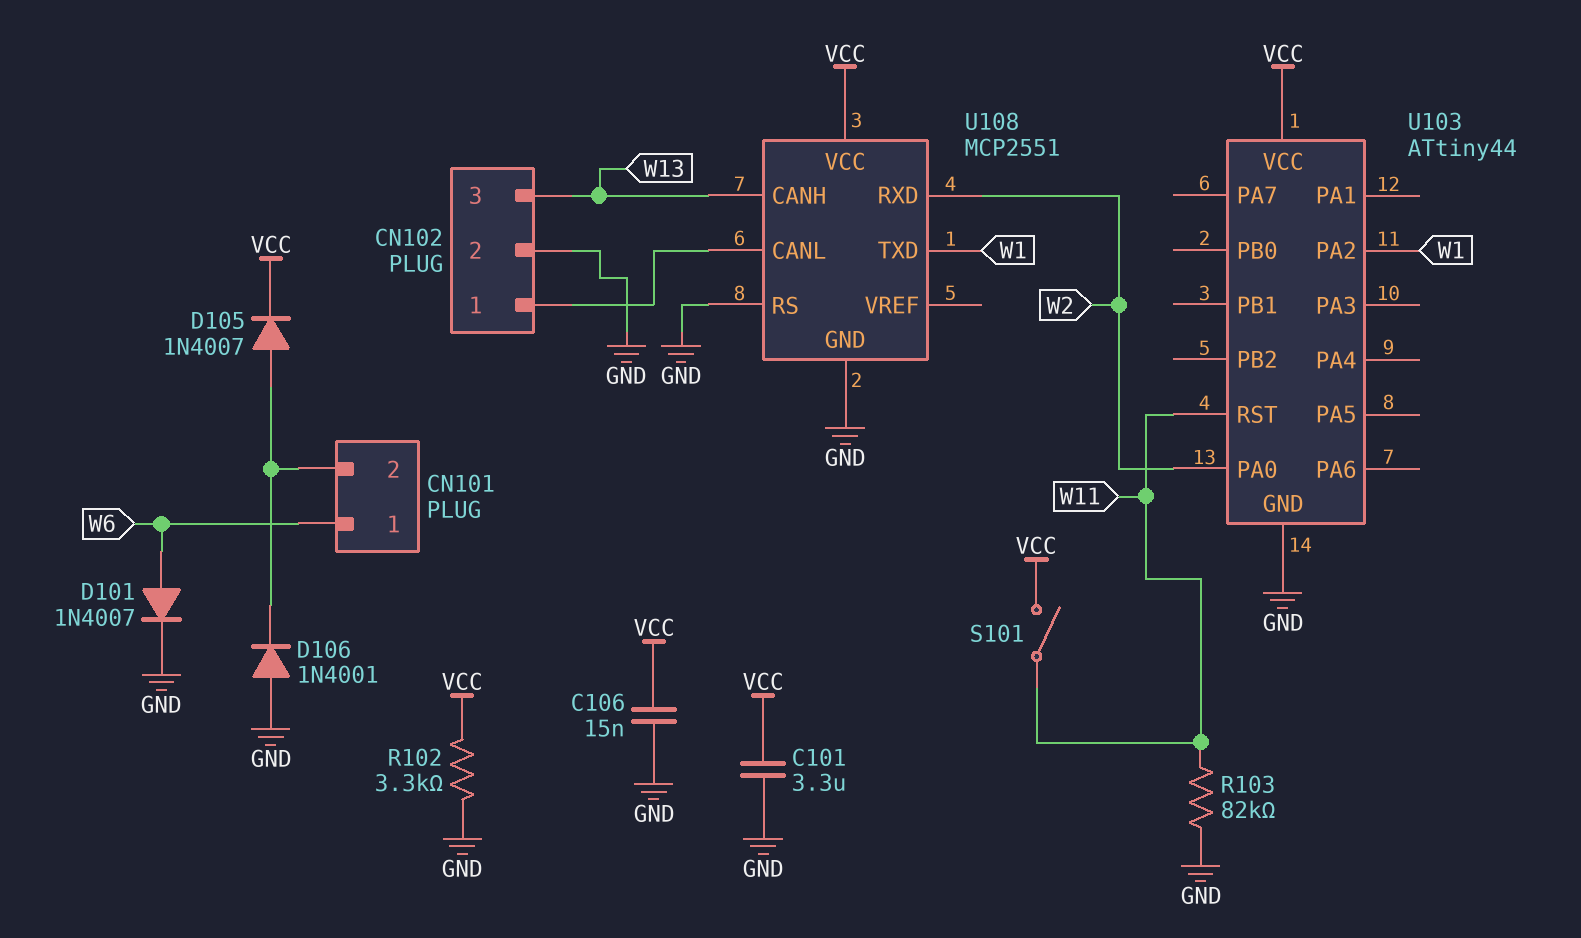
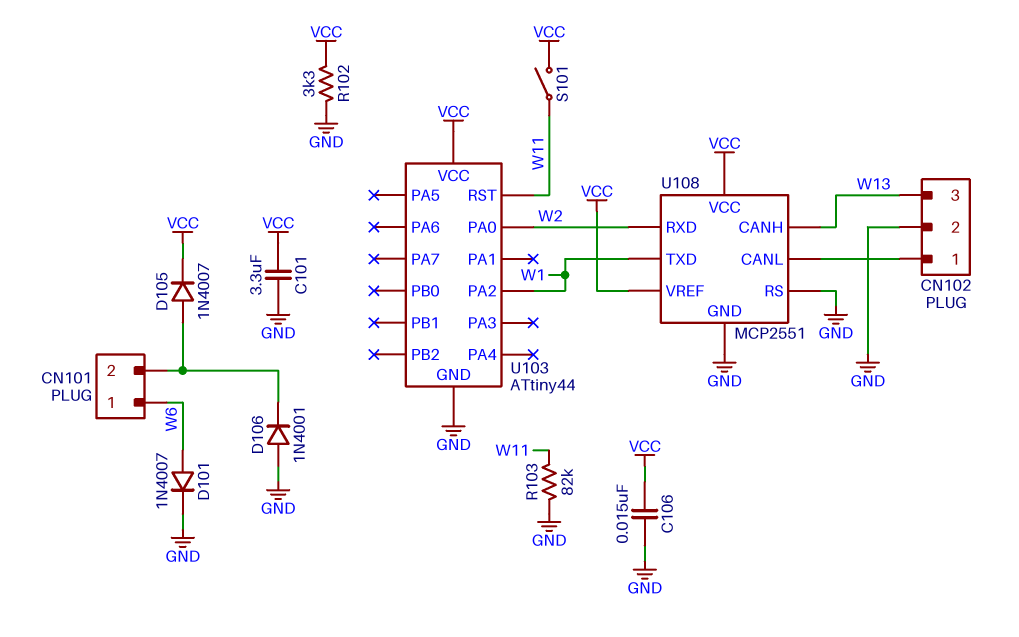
U108 pin VREF: none -> VCC

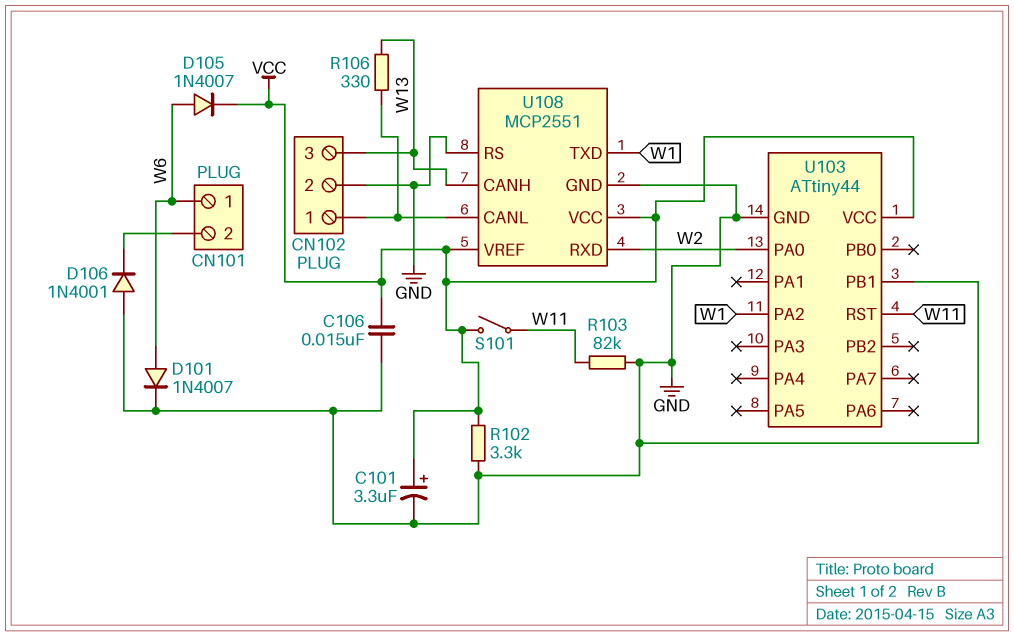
C101: 3.3uF (GND, VCC) -> 3.3uF (plus VCC, minus GND)
D105: diode 1N4007 (A CN101/2, K VCC) -> diode 1N4007 (A W6, K VCC)
R106: none -> 330 (CN102/1, W13)
U103 pin PB1: none -> GND

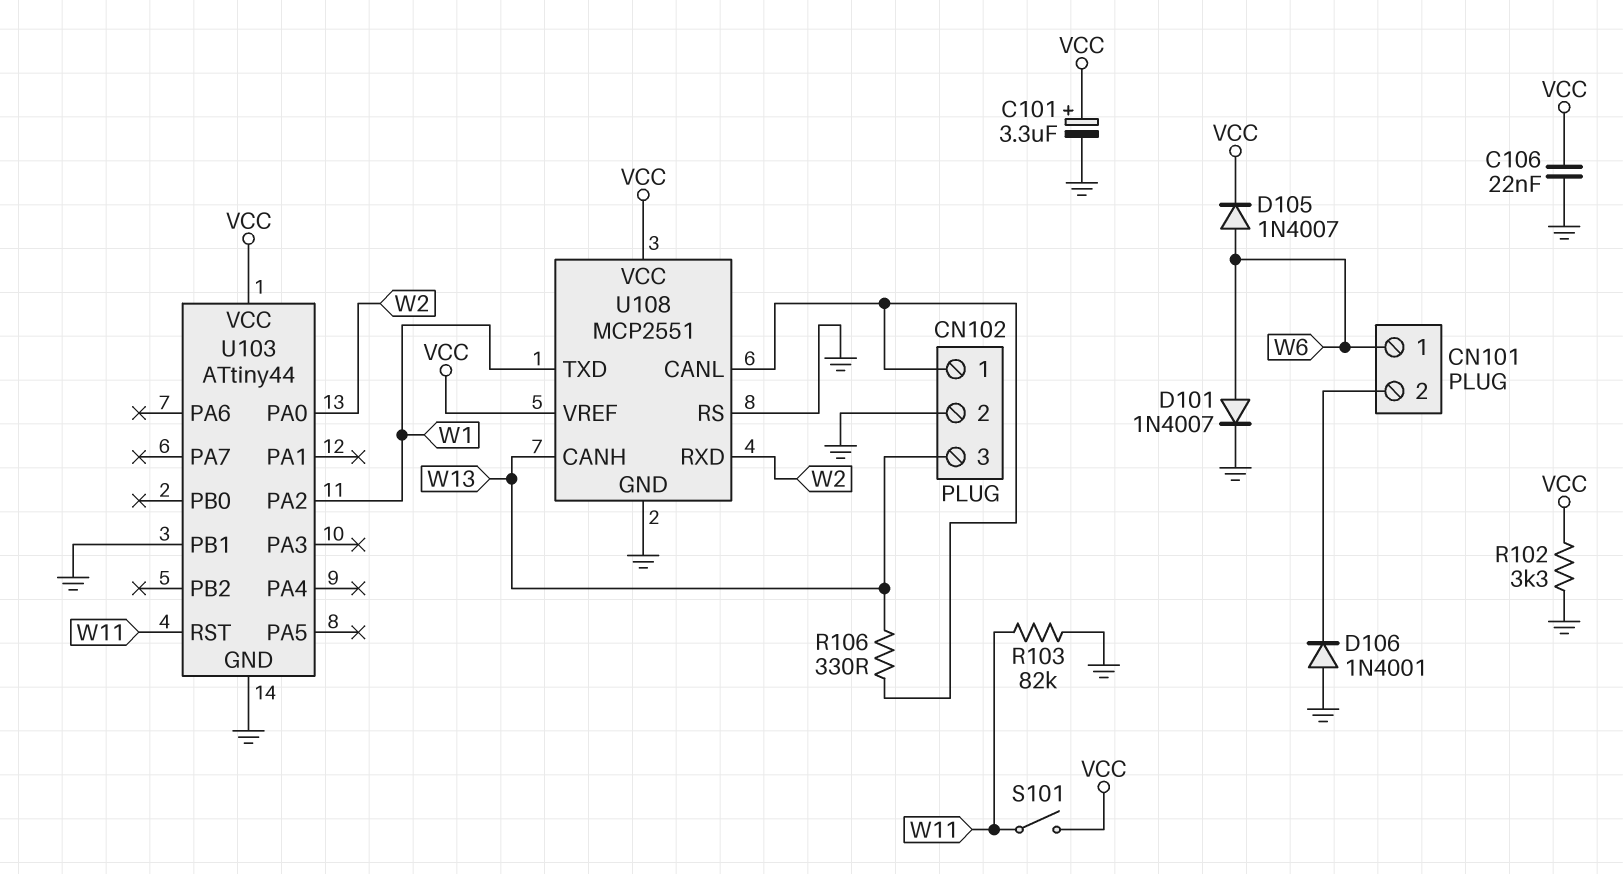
C106: 15nF (GND, VCC) -> 22nF (GND, VCC)

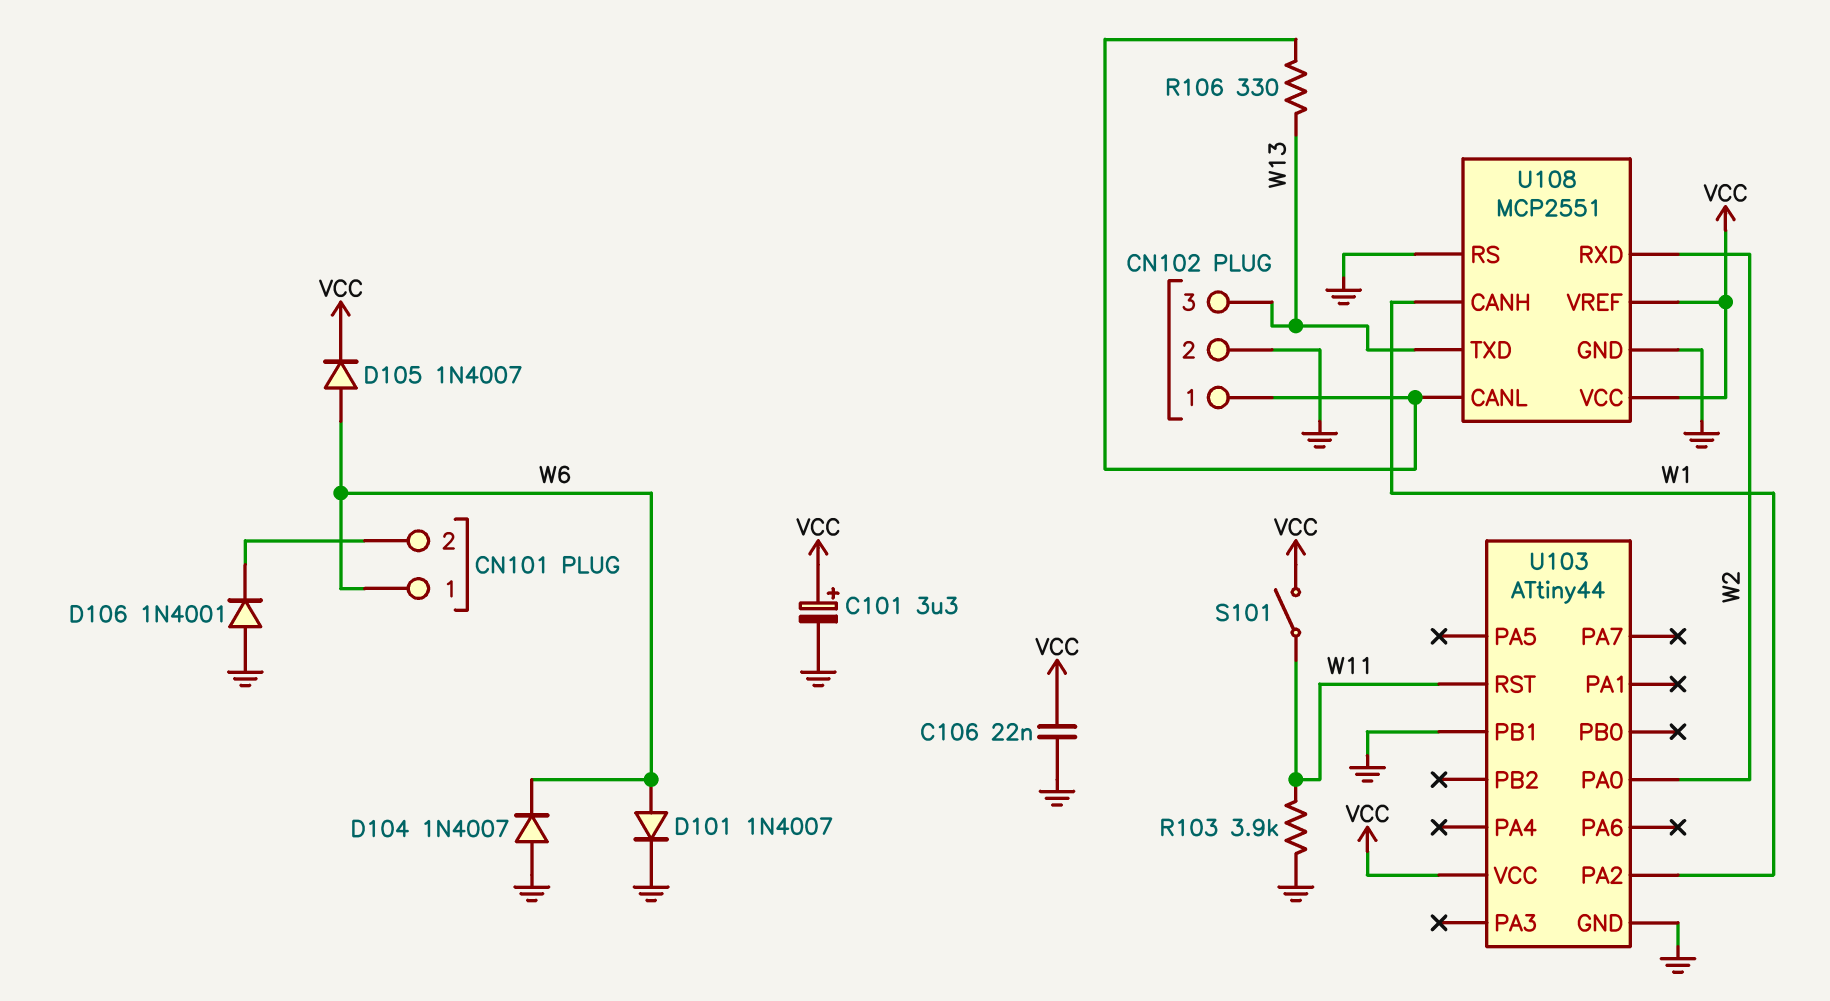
D104: none -> diode 1N4007 (A GND, K W6)
R102: 3.3k (GND, VCC) -> none
R103: 82k (GND, W11) -> 3.9k (GND, W11)
U108 pin CANH: W13 -> W1
U108 pin TXD: W1 -> W13

